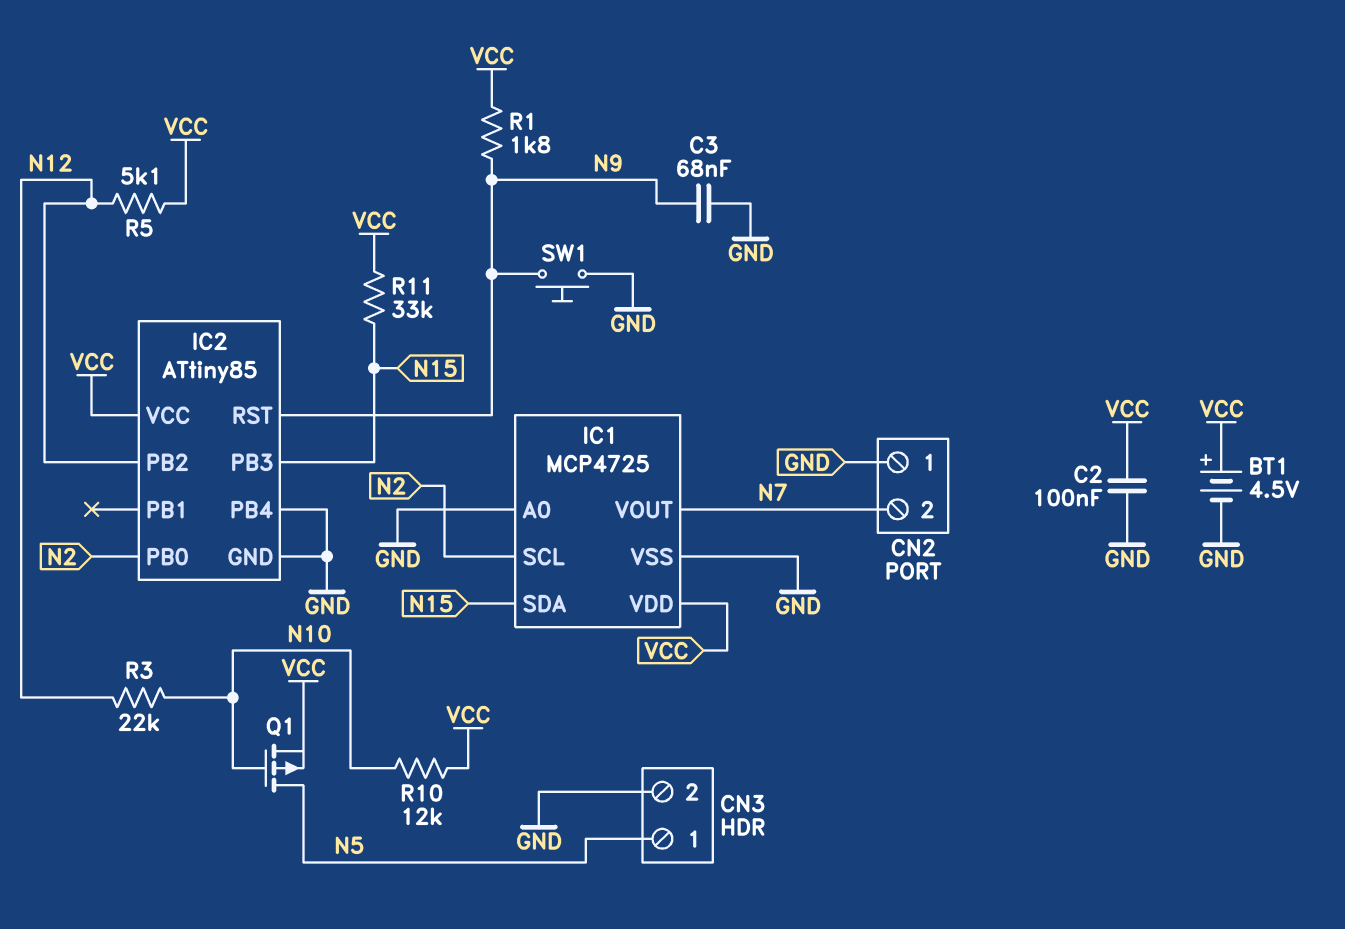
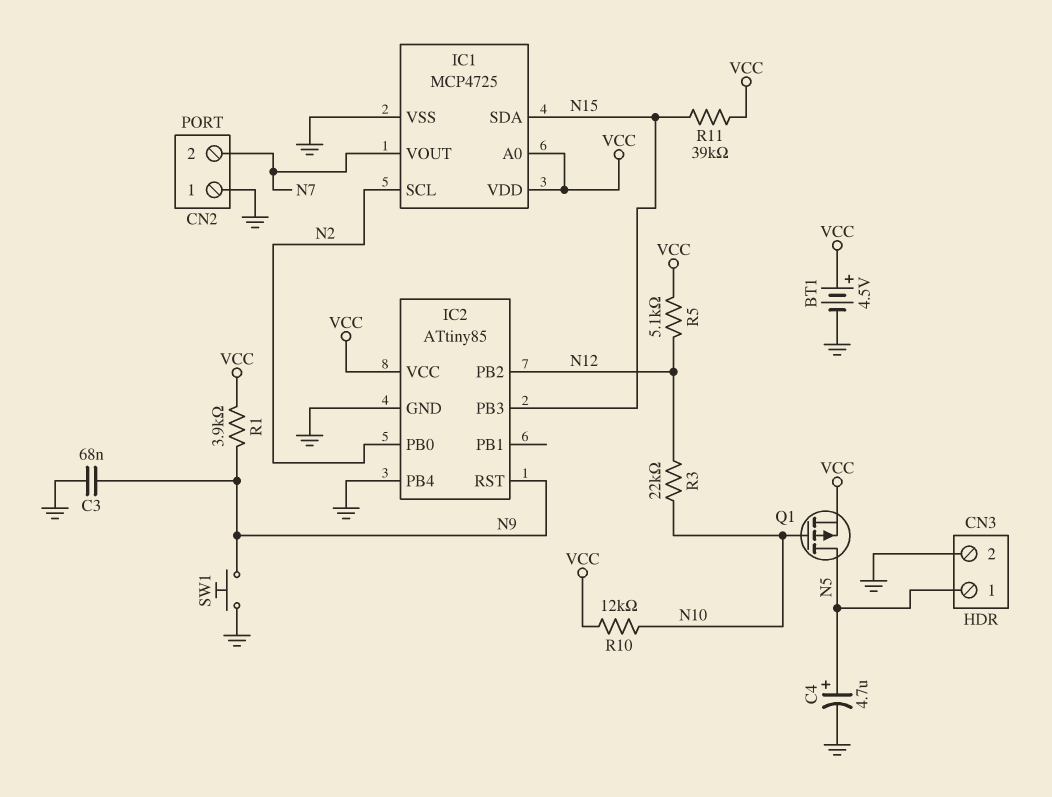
C2: 100nF (GND, VCC) -> none
C4: none -> 4.7uF (plus N5, minus GND)
IC1 pin A0: GND -> VCC
R1: 1.8k (N9, VCC) -> 3.9k (N9, VCC)
R11: 33k (N15, VCC) -> 39k (N15, VCC)

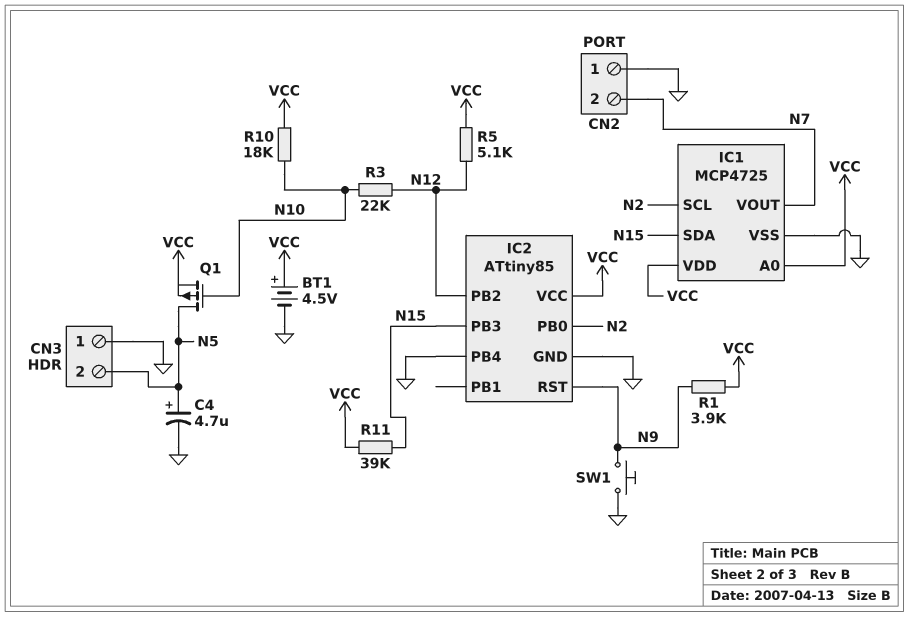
C3: 68nF (GND, N9) -> none
CN3 pin 1: N5 -> GND
CN3 pin 2: GND -> N5
R10: 12k (N10, VCC) -> 18k (N10, VCC)

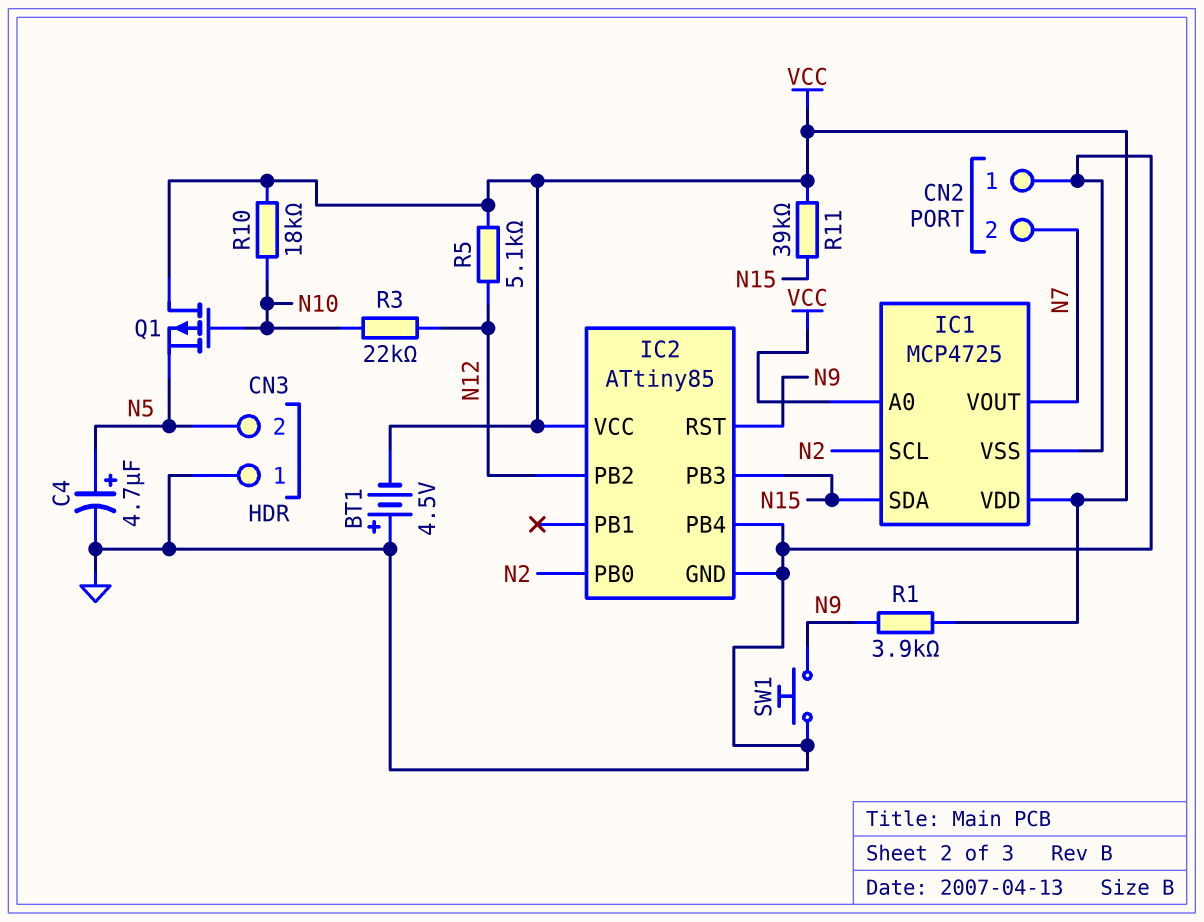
BT1: 4.5V (plus VCC, minus GND) -> 4.5V (plus GND, minus VCC)
Q1: PMOS (G N10, D N5, S VCC) -> PMOS (G N10, D VCC, S N5)

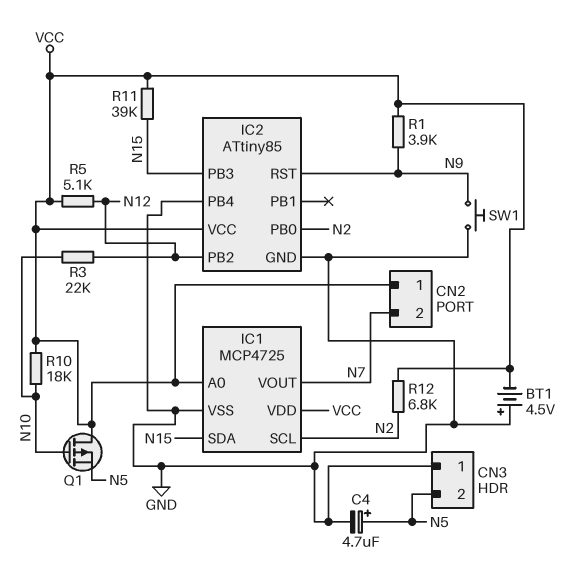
CN2 pin 1: GND -> VCC
R12: none -> 6.8k (N2, VCC)

